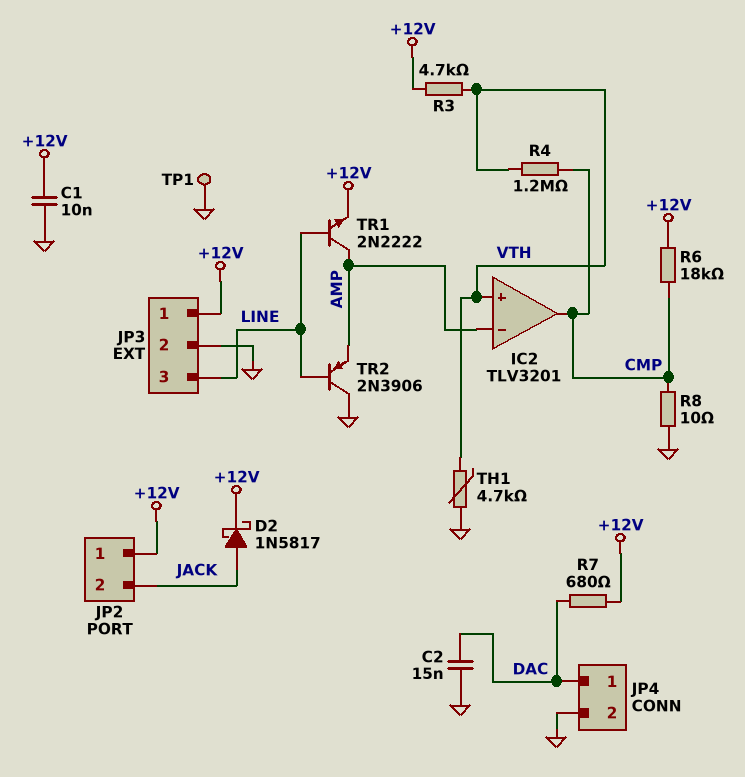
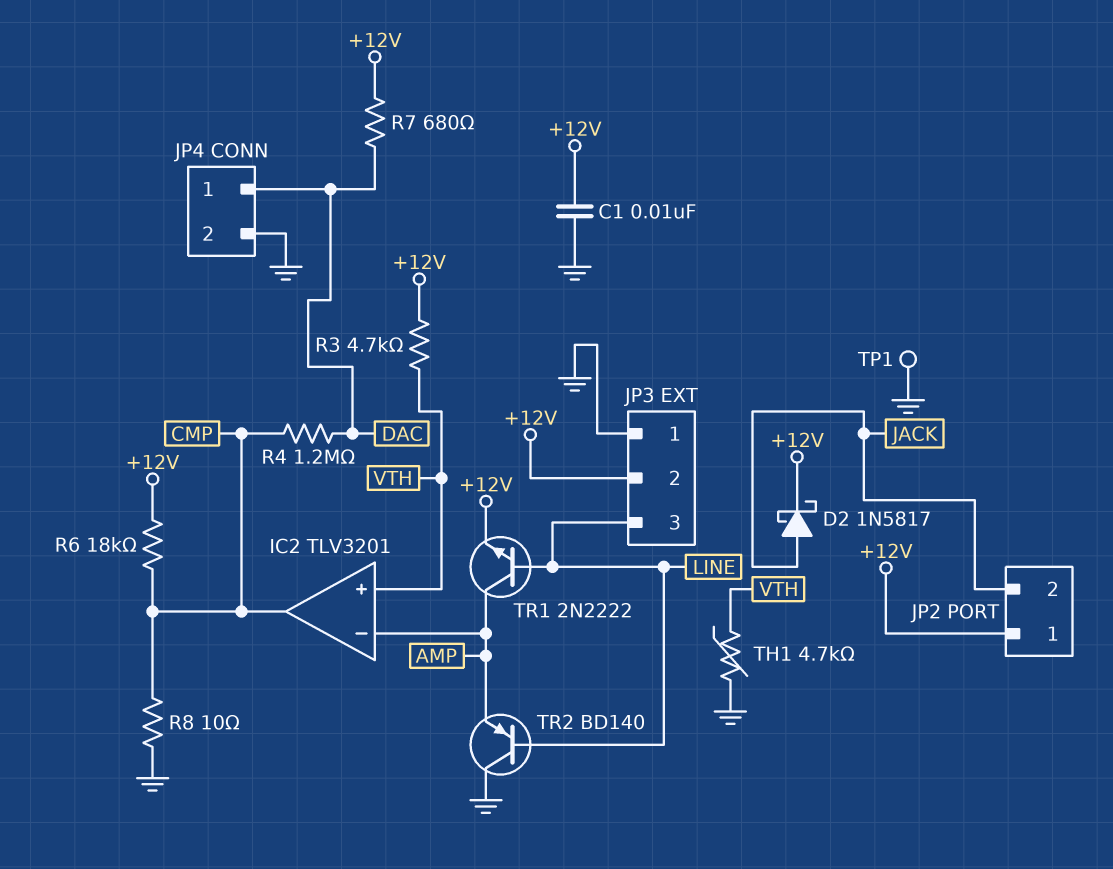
C2: 15nF (DAC, GND) -> none
JP3 pin 1: +12V -> GND
JP3 pin 2: GND -> +12V
R4: 1.2M (CMP, VTH) -> 1.2M (CMP, DAC)
TR2: PNP 2N3906 (B LINE, C GND, E AMP) -> PNP BD140 (B LINE, C GND, E AMP)

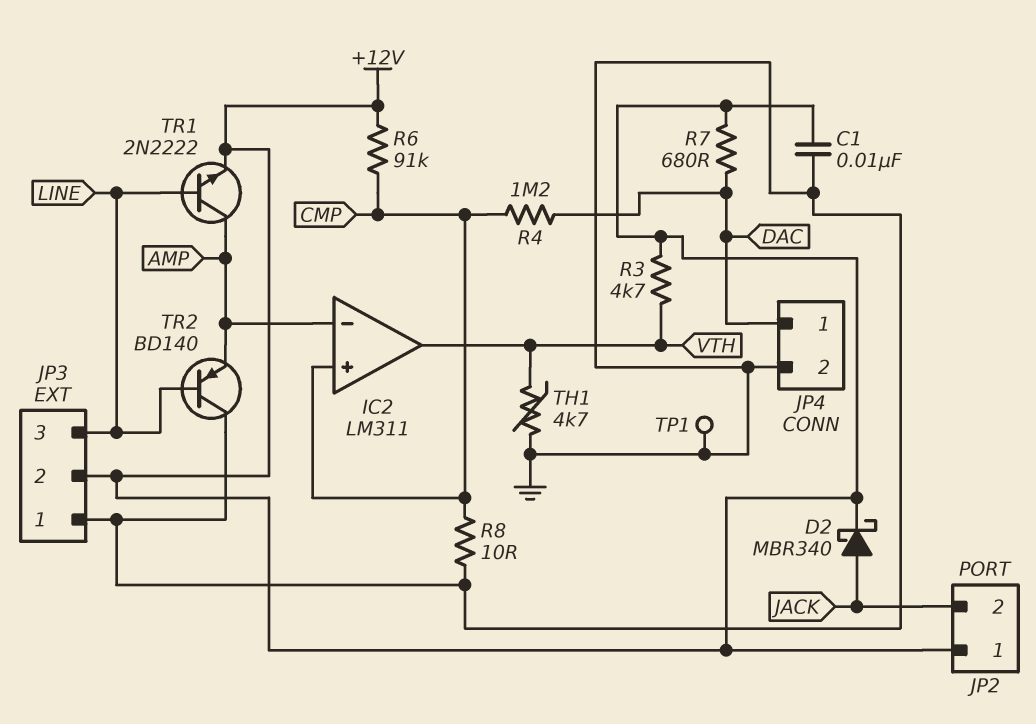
D2: schottky 1N5817 (A JACK, K +12V) -> schottky MBR340 (A JACK, K +12V)
IC2: TLV3201 -> LM311
IC2 pin in+: VTH -> CMP
IC2 pin out: CMP -> VTH
R6: 18k (+12V, CMP) -> 91k (+12V, CMP)

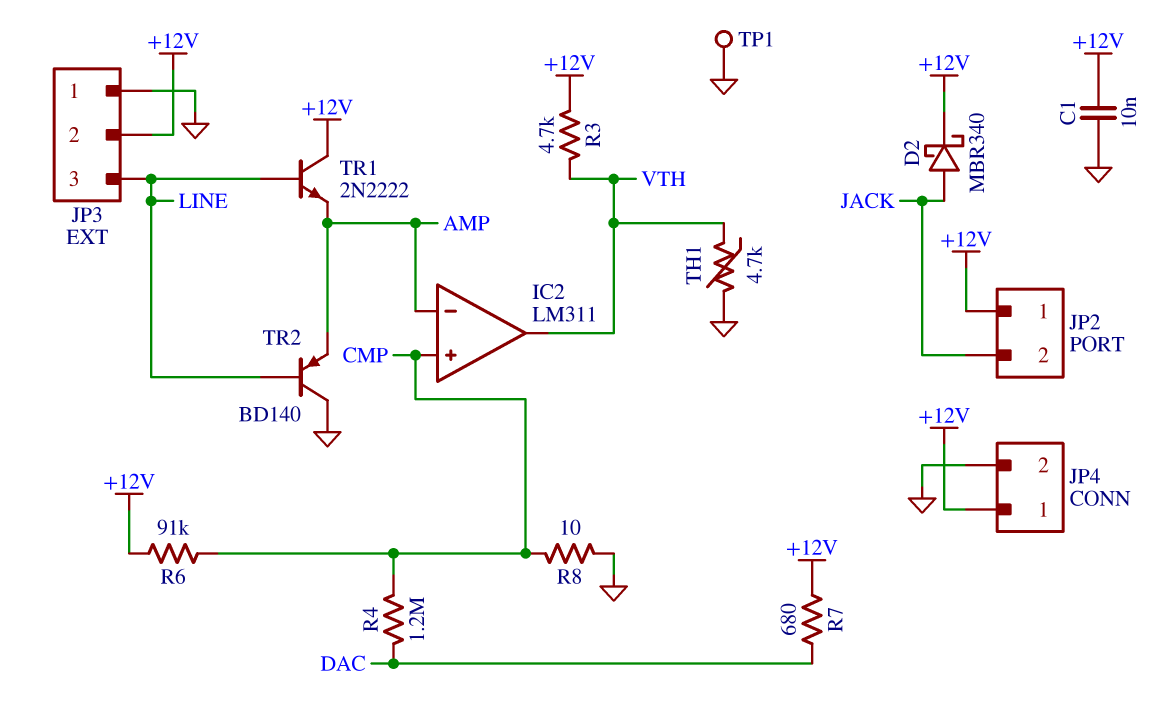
JP4 pin 1: DAC -> +12V
TR1: NPN 2N2222 (B LINE, C AMP, E +12V) -> NPN 2N2222 (B LINE, C +12V, E AMP)

